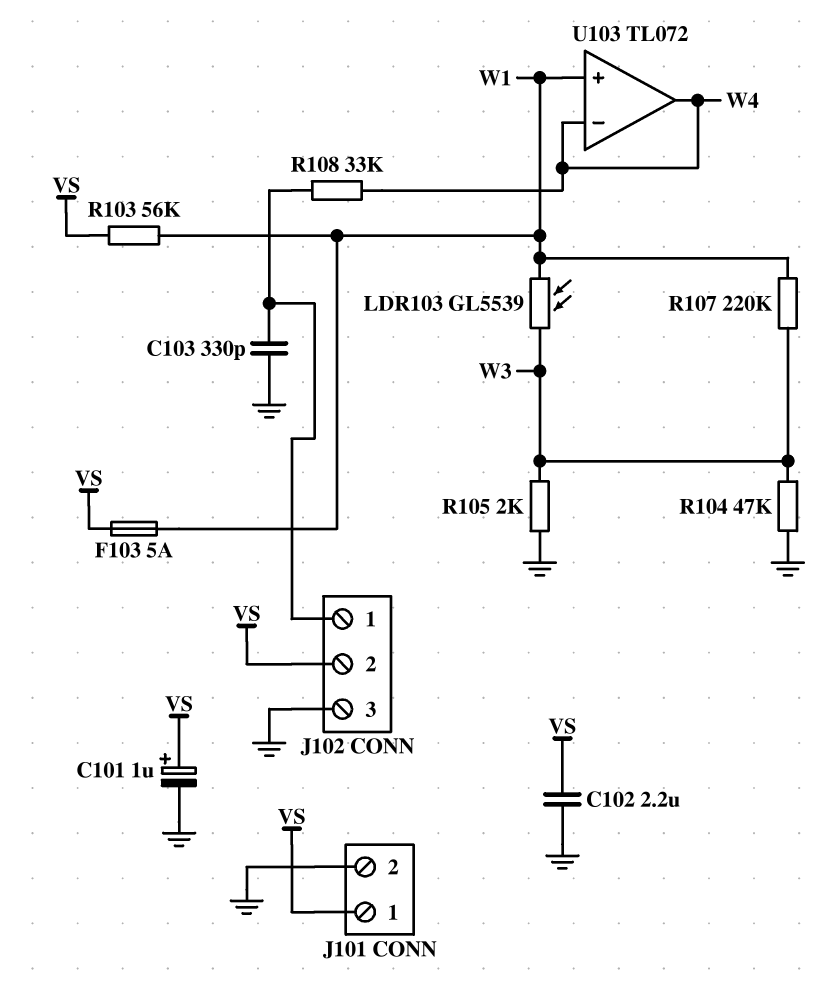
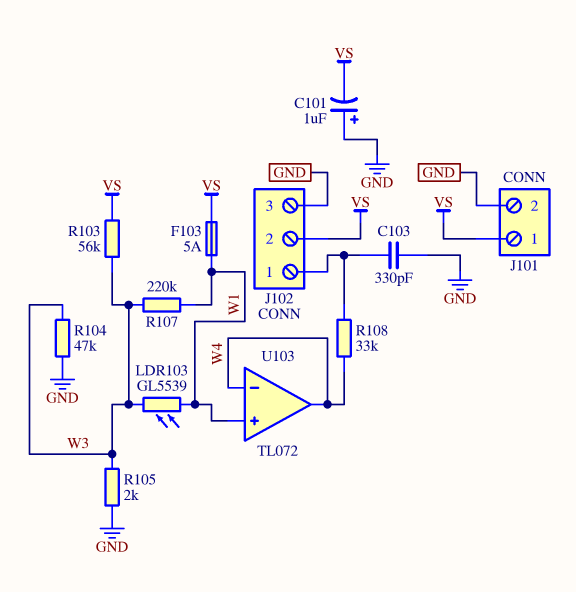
C101: 1uF (plus VS, minus GND) -> 1uF (plus GND, minus VS)
C102: 2.2uF (GND, VS) -> none
R103: 56k (VS, W1) -> 56k (VS, W3)

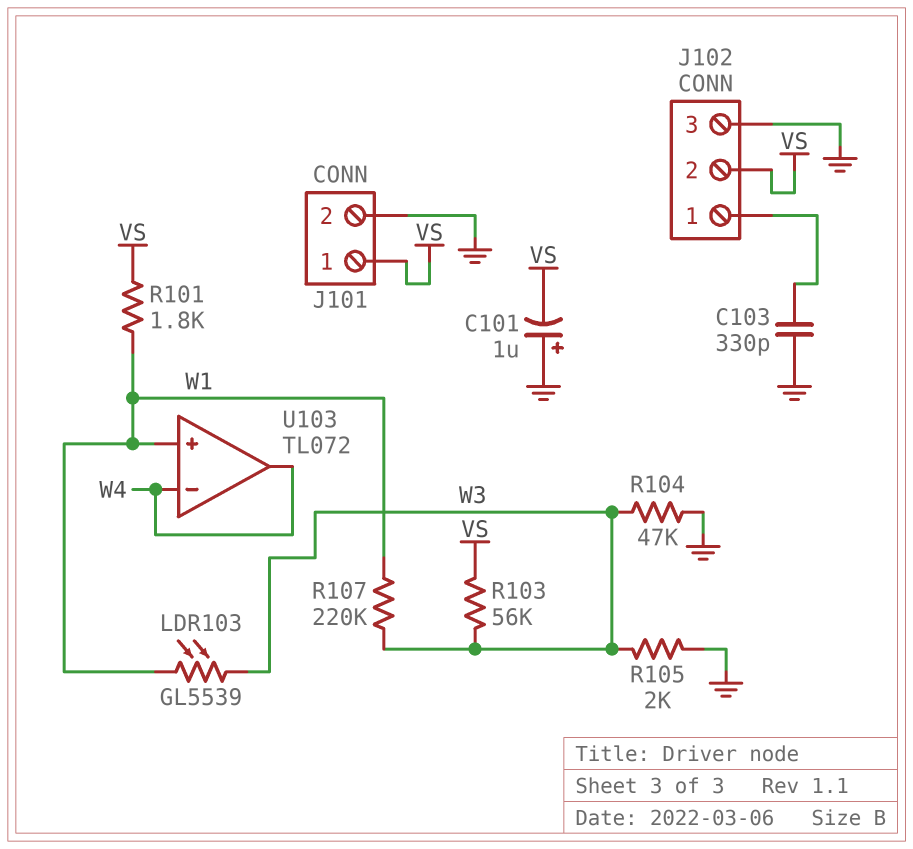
F103: 5A (VS, W1) -> none
R101: none -> 1.8k (VS, W1)
R108: 33k (J102/1, W4) -> none

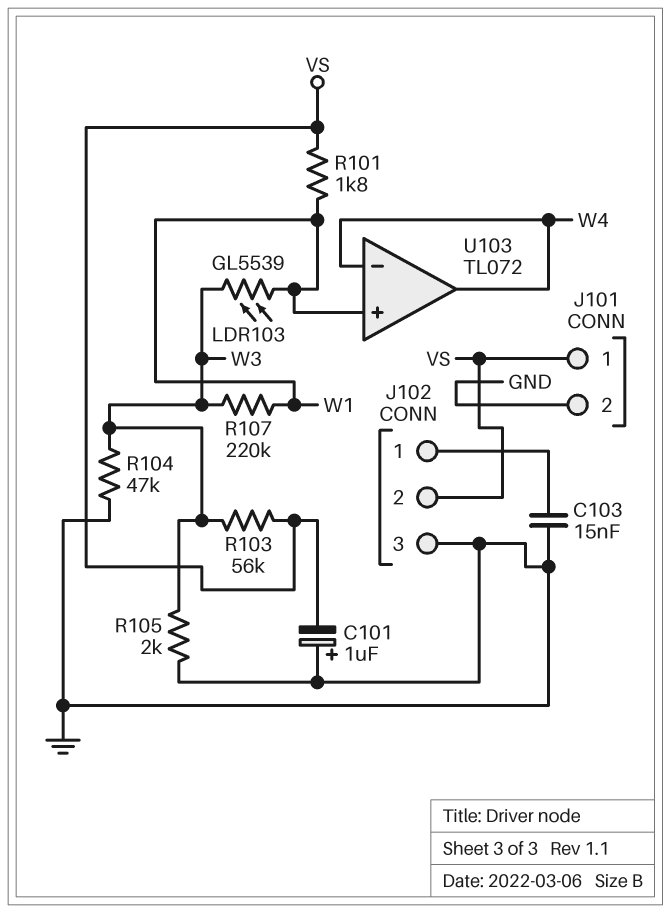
C103: 330pF (GND, J102/1) -> 15nF (GND, J102/1)

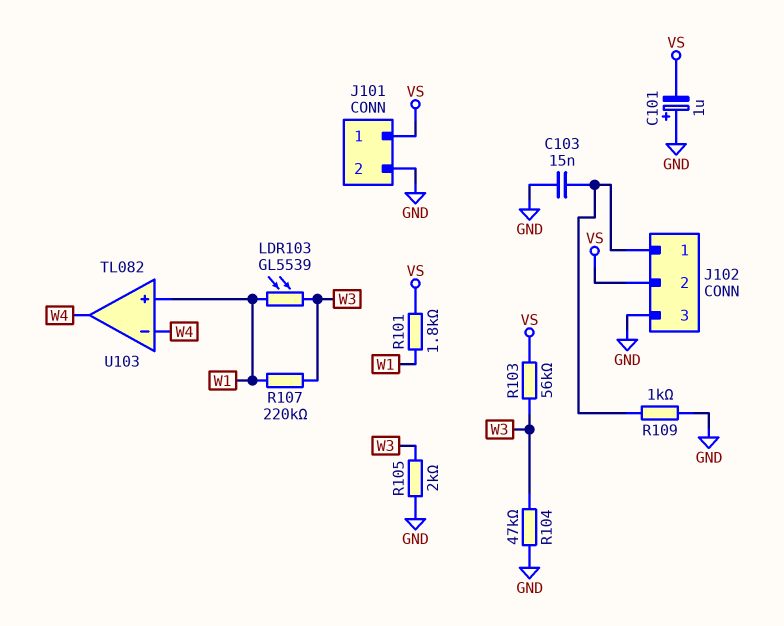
R109: none -> 1k (GND, J102/1)
U103: TL072 -> TL082

